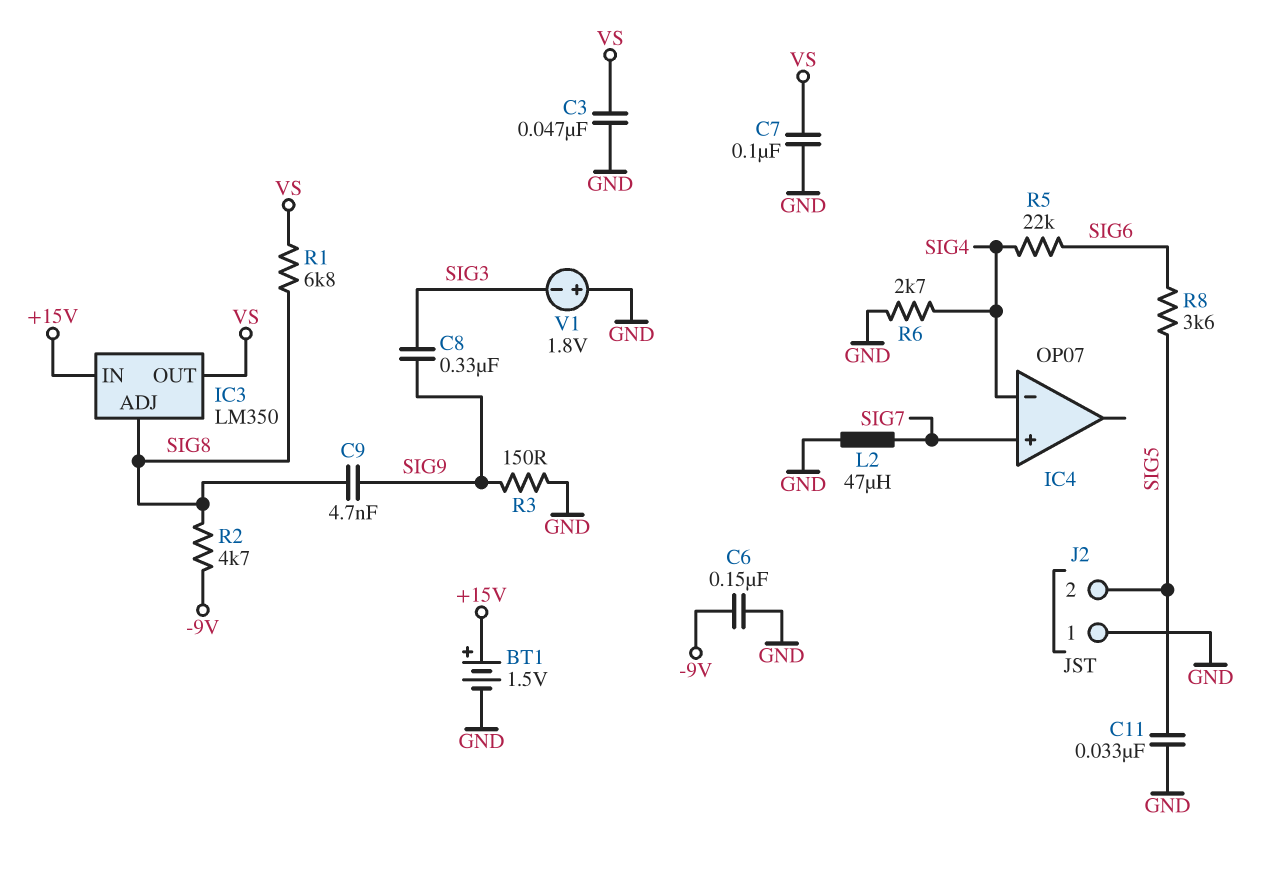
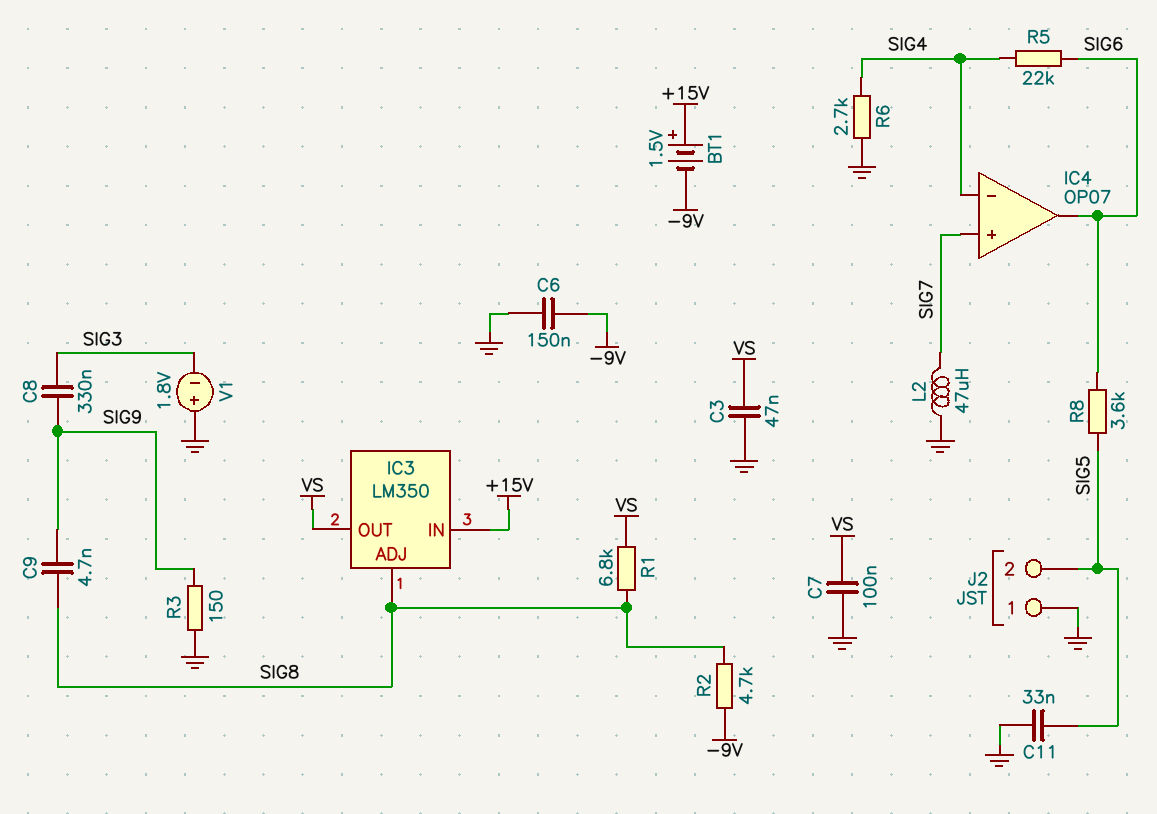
BT1: 1.5V (plus +15V, minus GND) -> 1.5V (plus +15V, minus -9V)
IC4 pin out: none -> SIG6

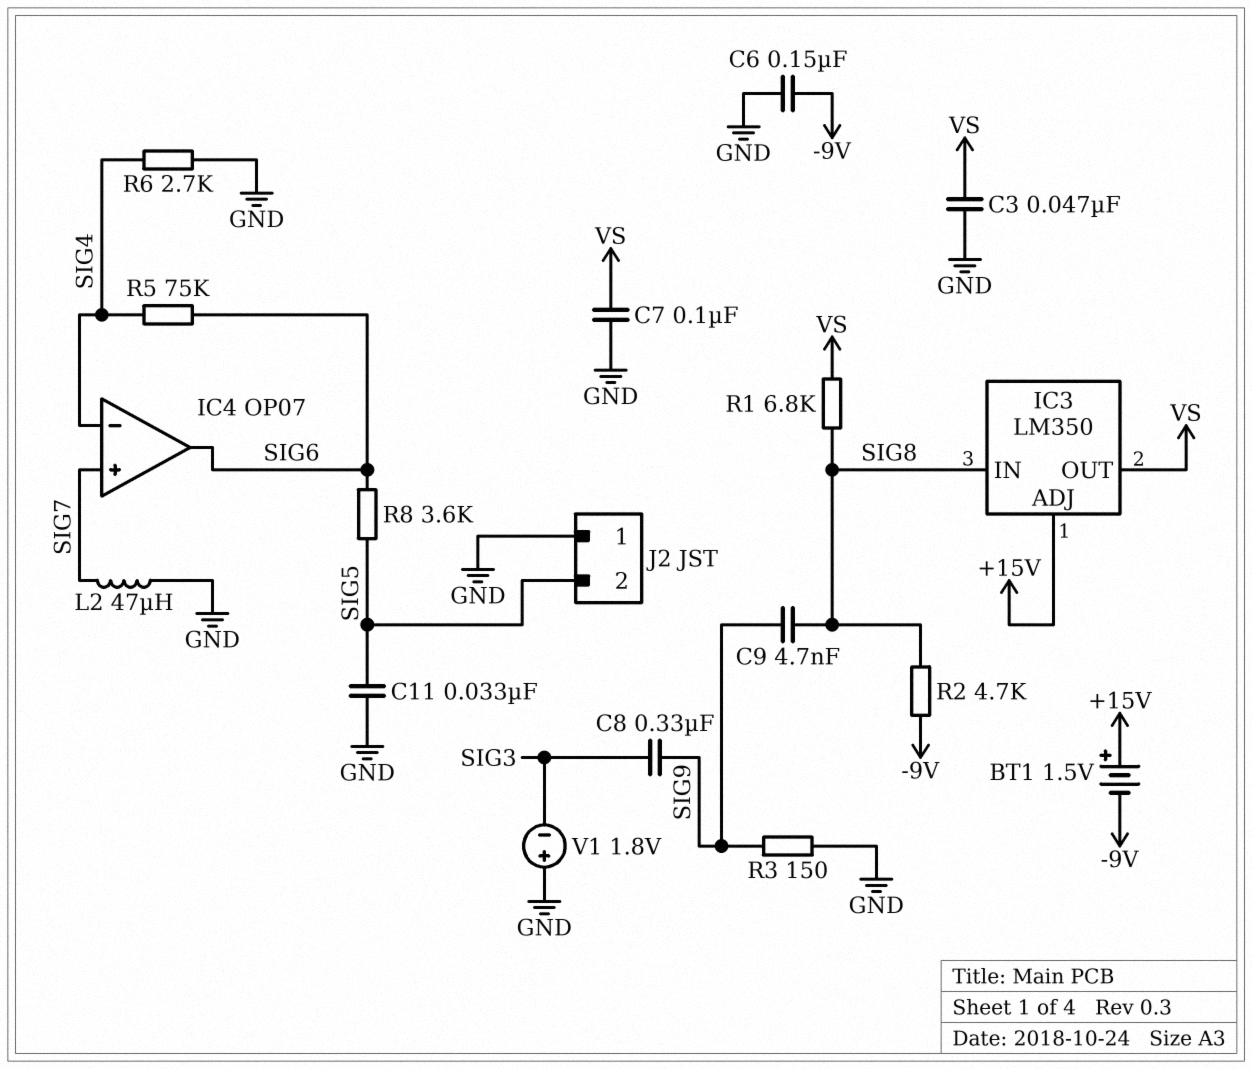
IC3 pin ADJ: SIG8 -> +15V
IC3 pin IN: +15V -> SIG8
R5: 22k (SIG4, SIG6) -> 75k (SIG4, SIG6)

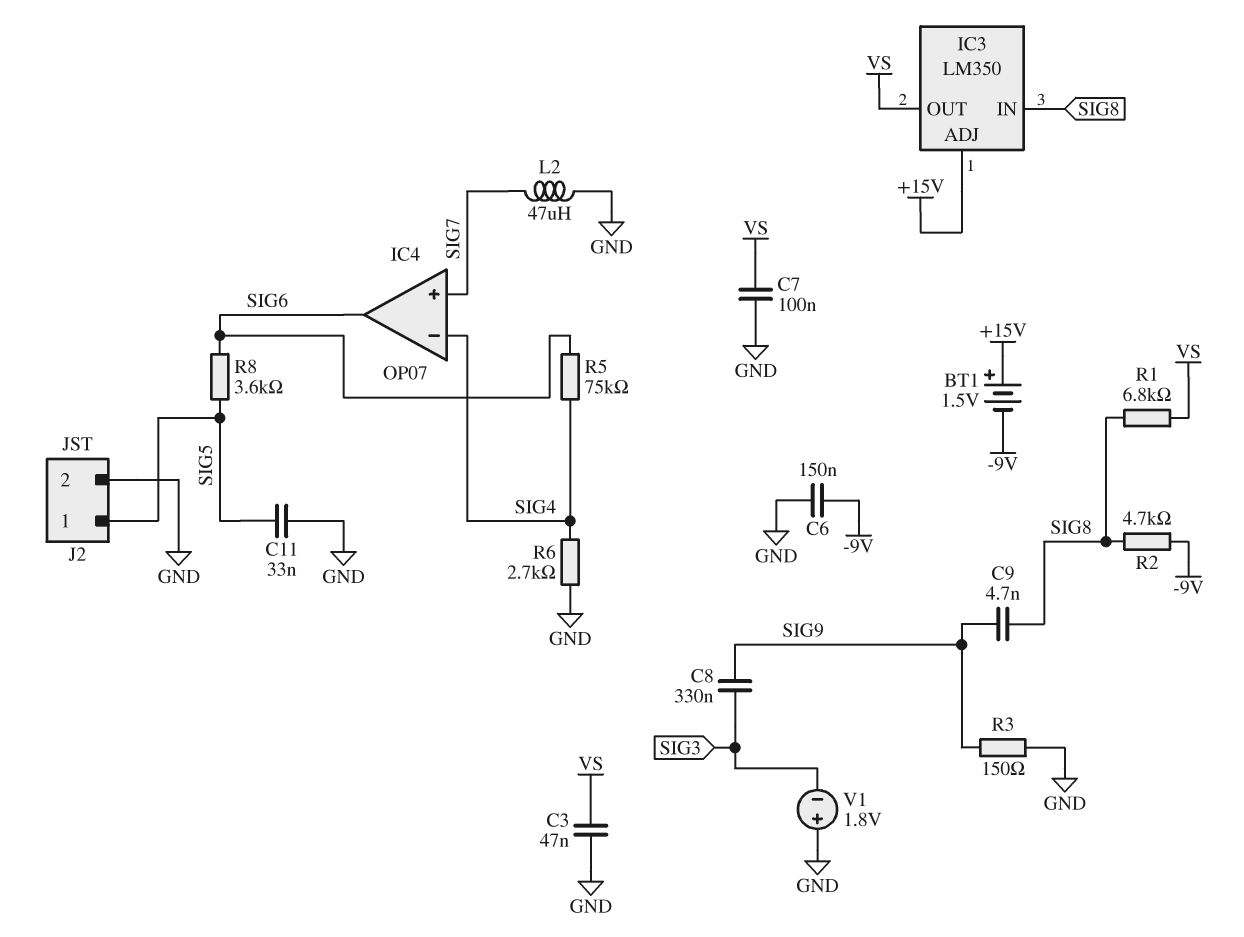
J2 pin 1: GND -> SIG5
J2 pin 2: SIG5 -> GND

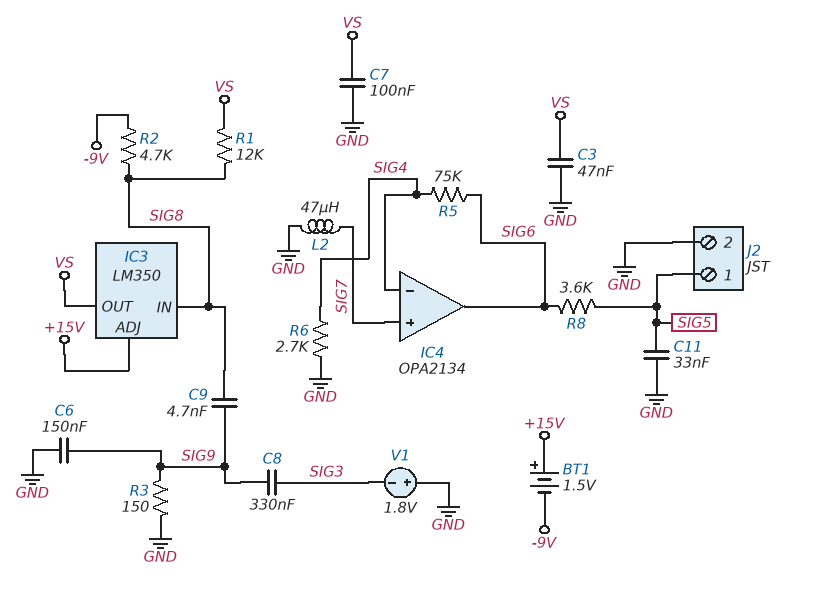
C6: 150nF (-9V, GND) -> 150nF (GND, SIG9)
IC4: OP07 -> OPA2134
R1: 6.8k (SIG8, VS) -> 12k (SIG8, VS)

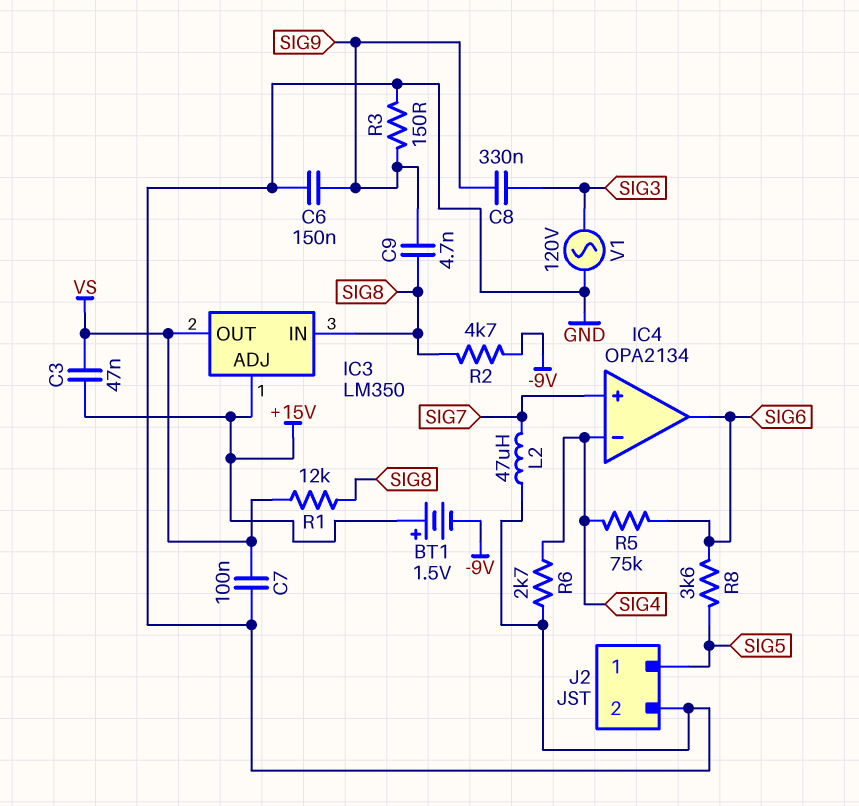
C3: 47nF (GND, VS) -> 47nF (+15V, VS)
C11: 33nF (GND, SIG5) -> none
V1: 1.8V (plus GND, minus SIG3) -> AC 120V (GND, SIG3)

